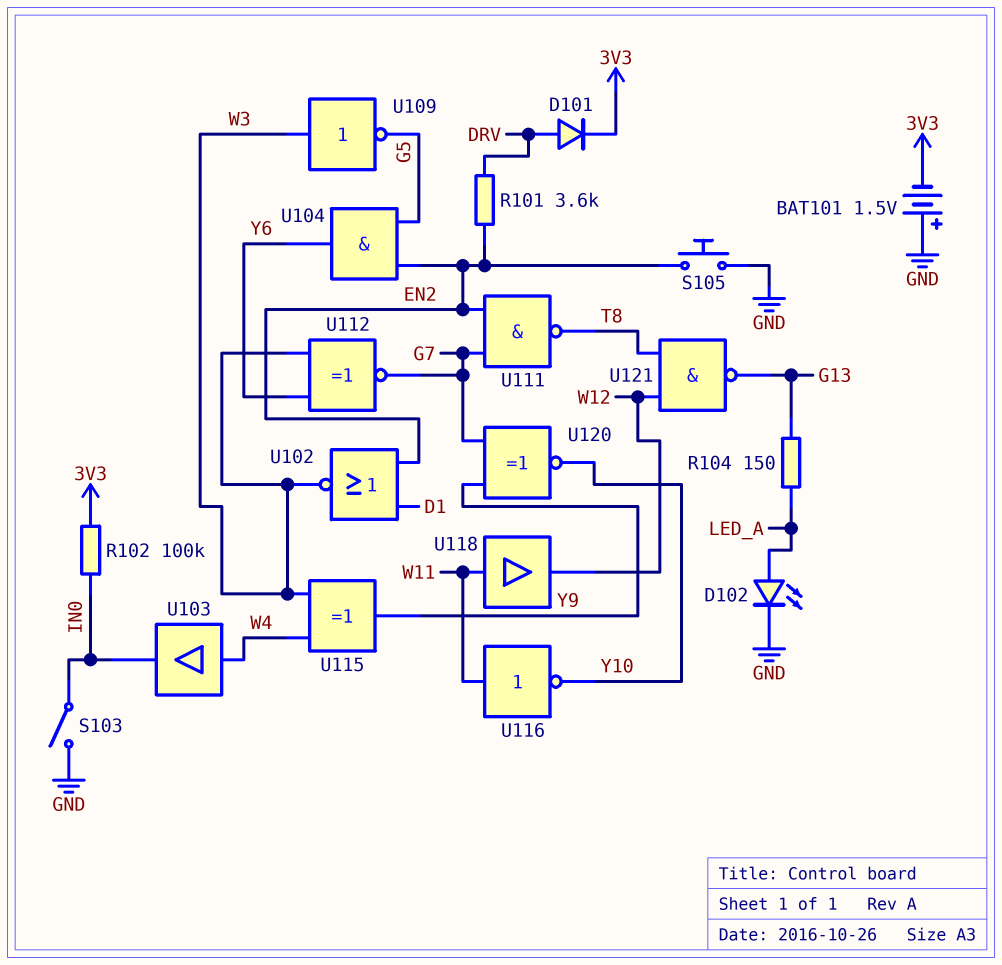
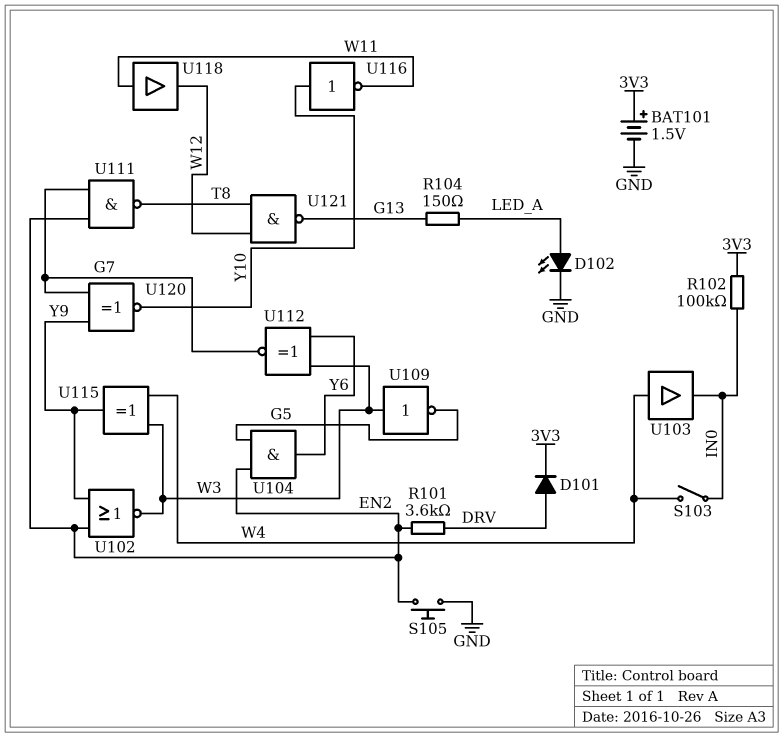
BAT101: 1.5V (plus GND, minus 3V3) -> 1.5V (plus 3V3, minus GND)
S103: switch (GND, IN0) -> switch (IN0, W4)
U102: NOR (in D1, in EN2, out W3) -> NOR (in EN2, in Y9, out W3)
U116: NOT (in W11, out Y10) -> NOT (in Y10, out W11)

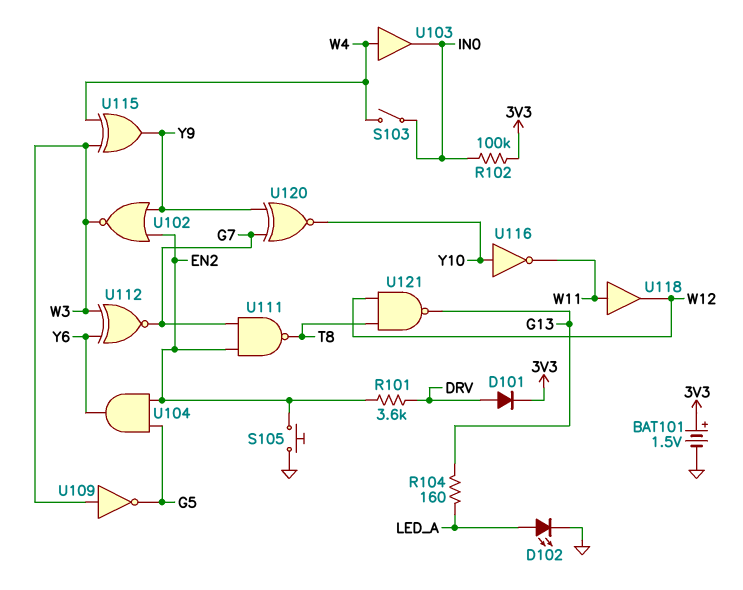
R104: 150 (G13, LED_A) -> 160 (G13, LED_A)

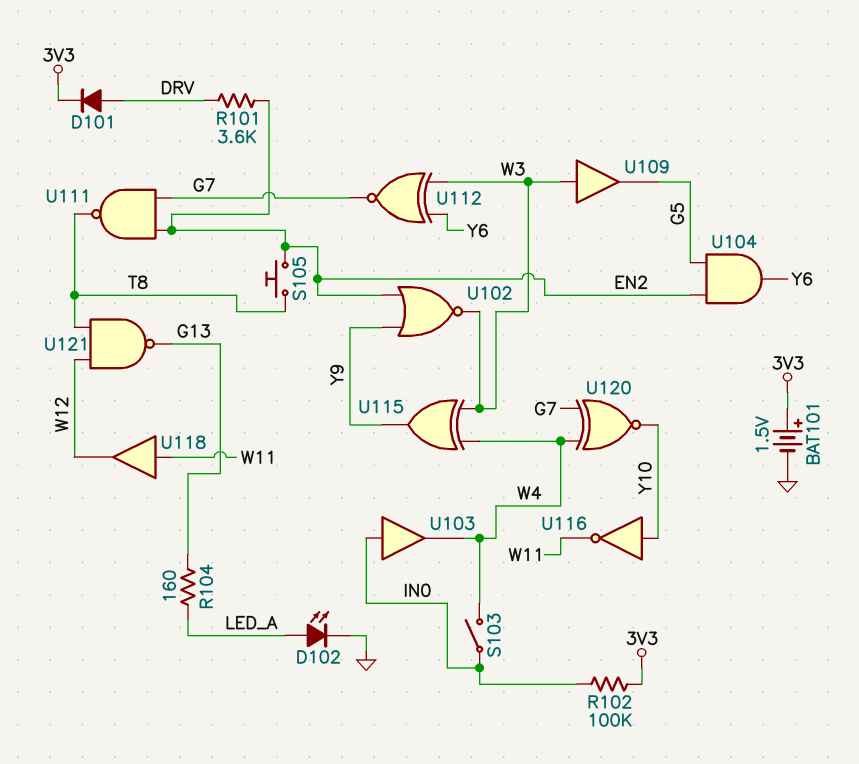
S105: button (EN2, GND) -> button (EN2, T8)
U103: buffer (in W4, out IN0) -> buffer (in IN0, out W4)
U109: NOT (in W3, out G5) -> buffer (in W3, out G5)
U120: XNOR (in G7, in Y9, out Y10) -> XNOR (in G7, in W4, out Y10)

